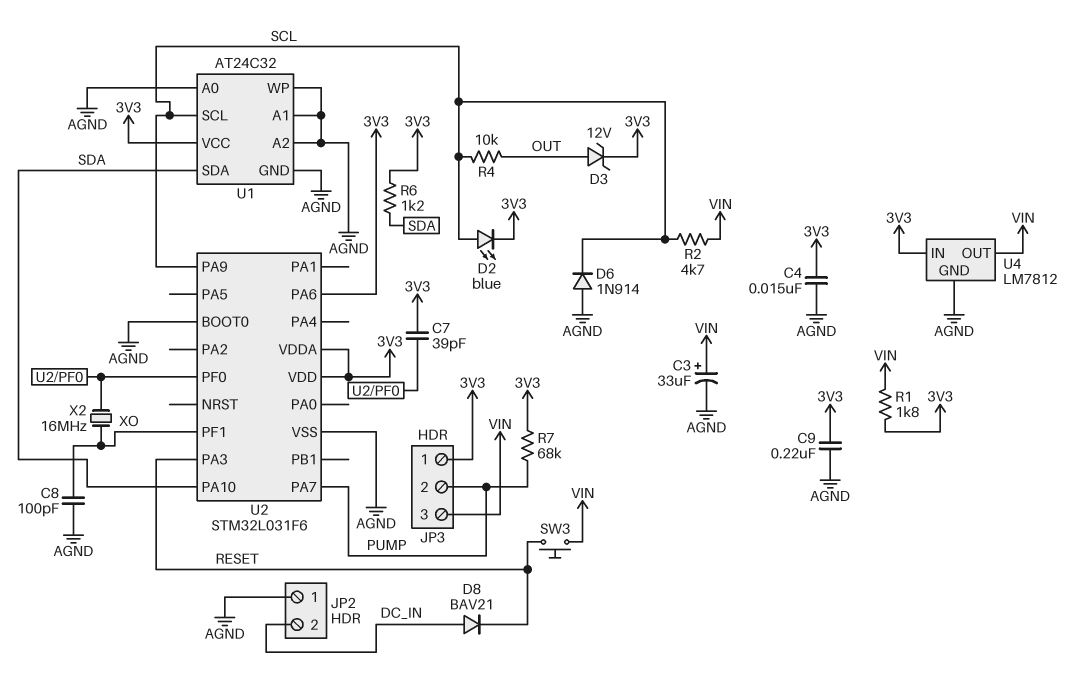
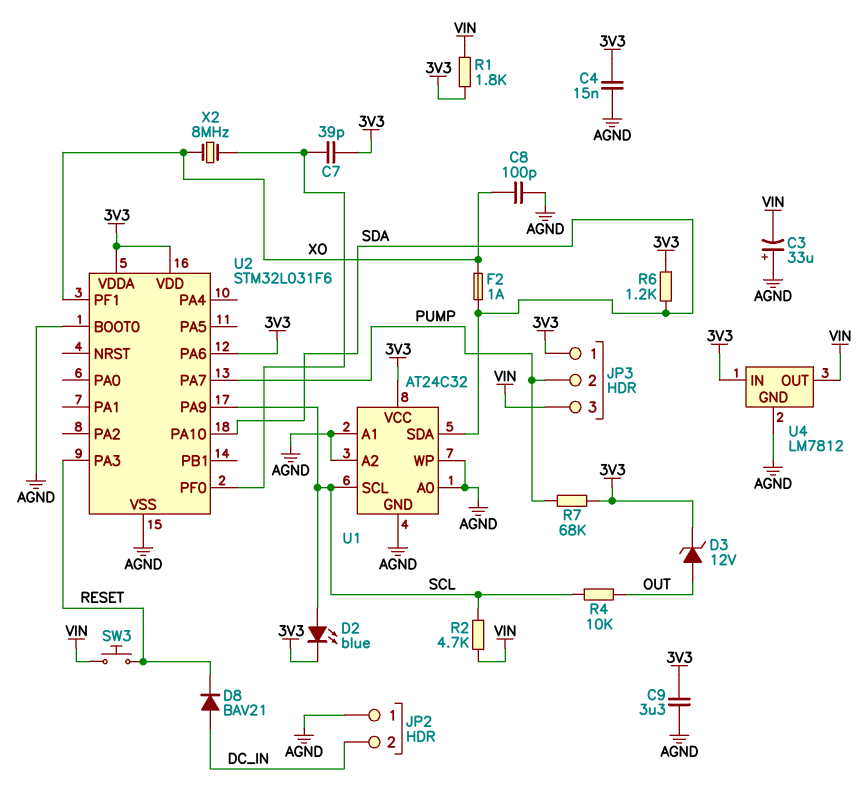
C3: 33uF (plus VIN, minus AGND) -> 33uF (plus AGND, minus VIN)
C9: 220nF (3V3, AGND) -> 3.3uF (3V3, AGND)
D6: diode 1N914 (A AGND, K SCL) -> none
F2: none -> 1A (SDA, XO)
X2: 16MHz (U2/PF0, XO) -> 8MHz (U2/PF0, XO)

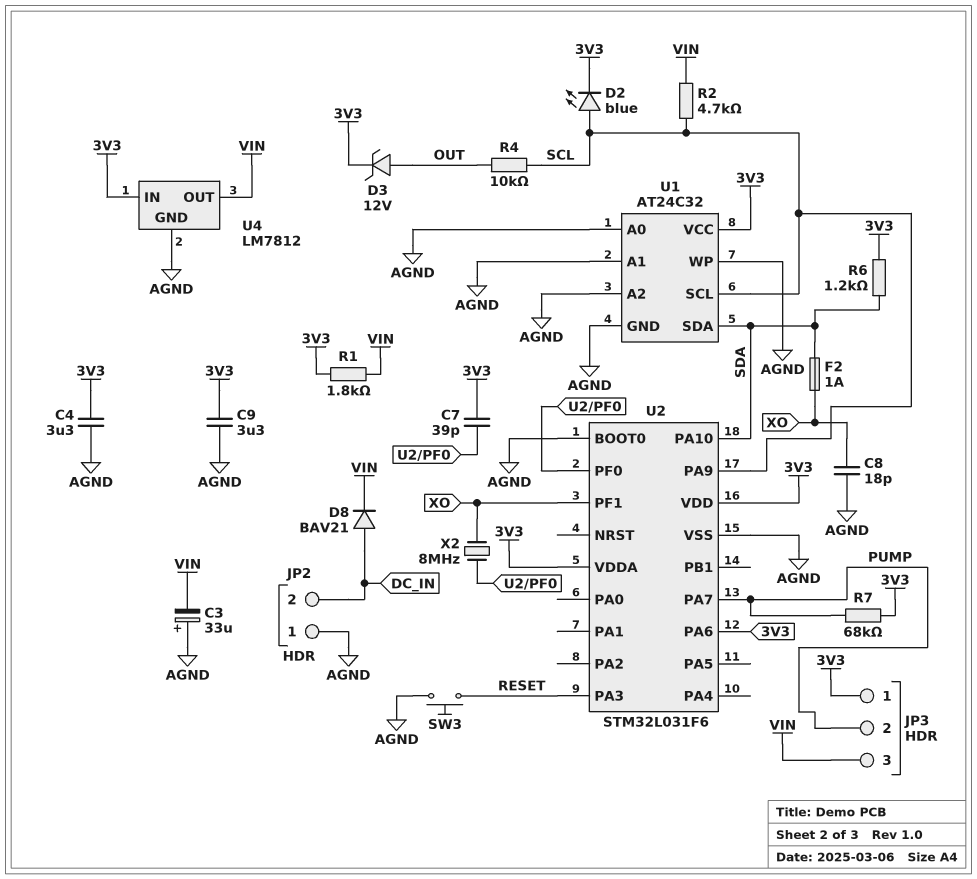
C4: 15nF (3V3, AGND) -> 3.3uF (3V3, AGND)
C8: 100pF (AGND, XO) -> 18pF (AGND, XO)
D8: diode BAV21 (A DC_IN, K RESET) -> diode BAV21 (A DC_IN, K VIN)
SW3: button (RESET, VIN) -> button (AGND, RESET)

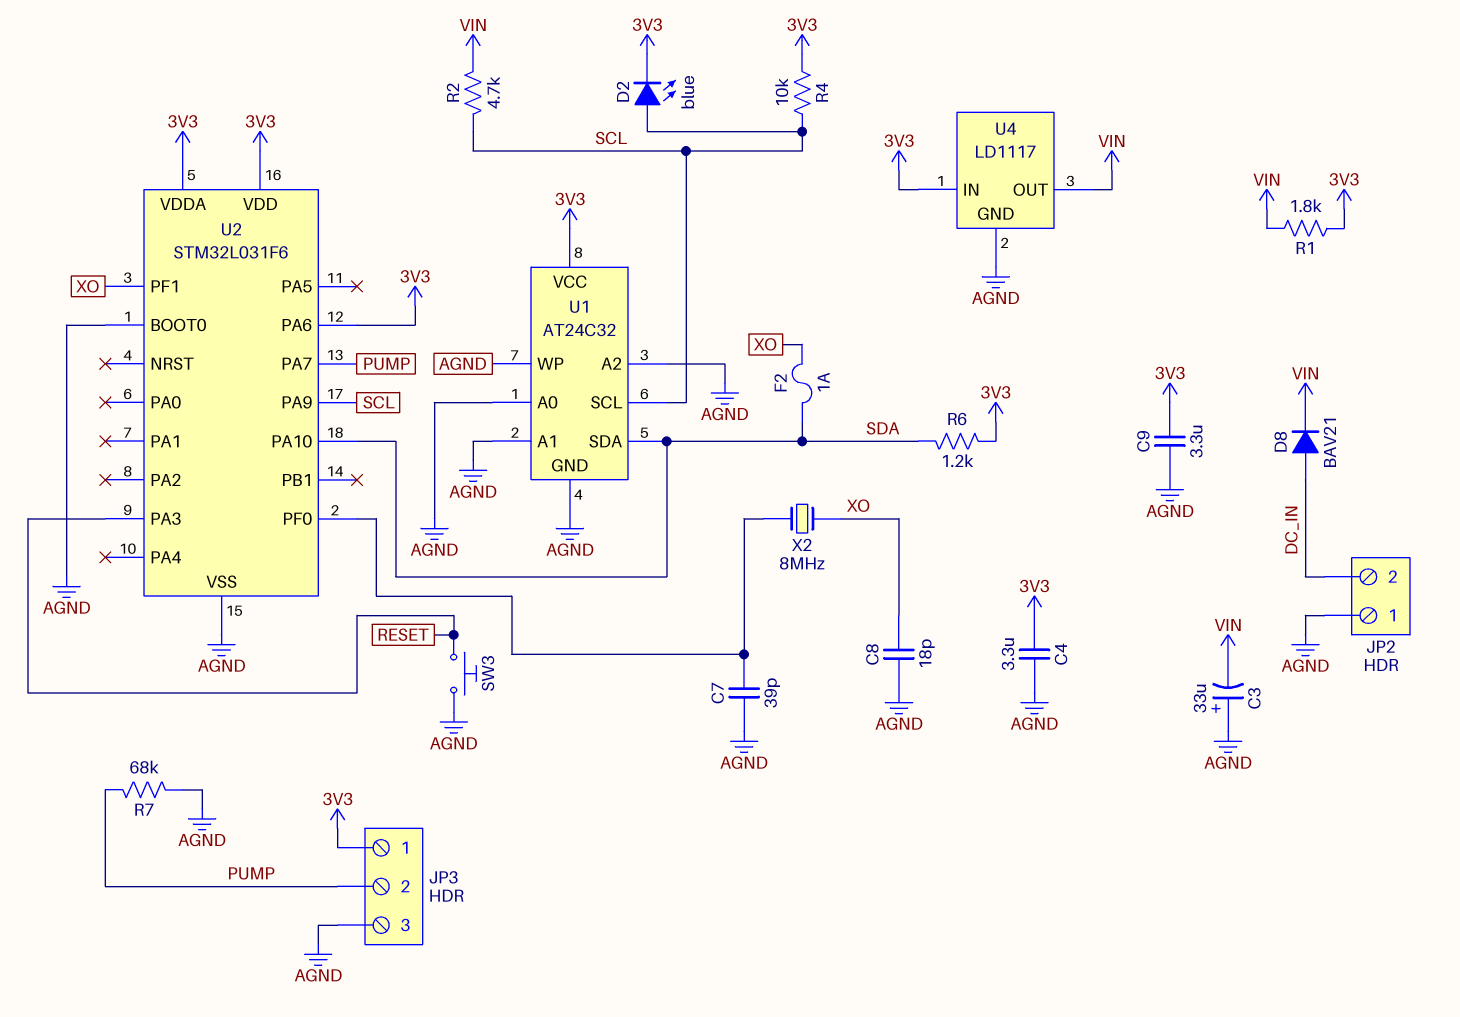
C7: 39pF (3V3, U2/PF0) -> 39pF (AGND, U2/PF0)
D3: zener 12V (A OUT, K 3V3) -> none
JP3 pin 3: VIN -> AGND
R4: 10k (OUT, SCL) -> 10k (3V3, SCL)
R7: 68k (3V3, PUMP) -> 68k (AGND, PUMP)
U4: LM7812 -> LD1117

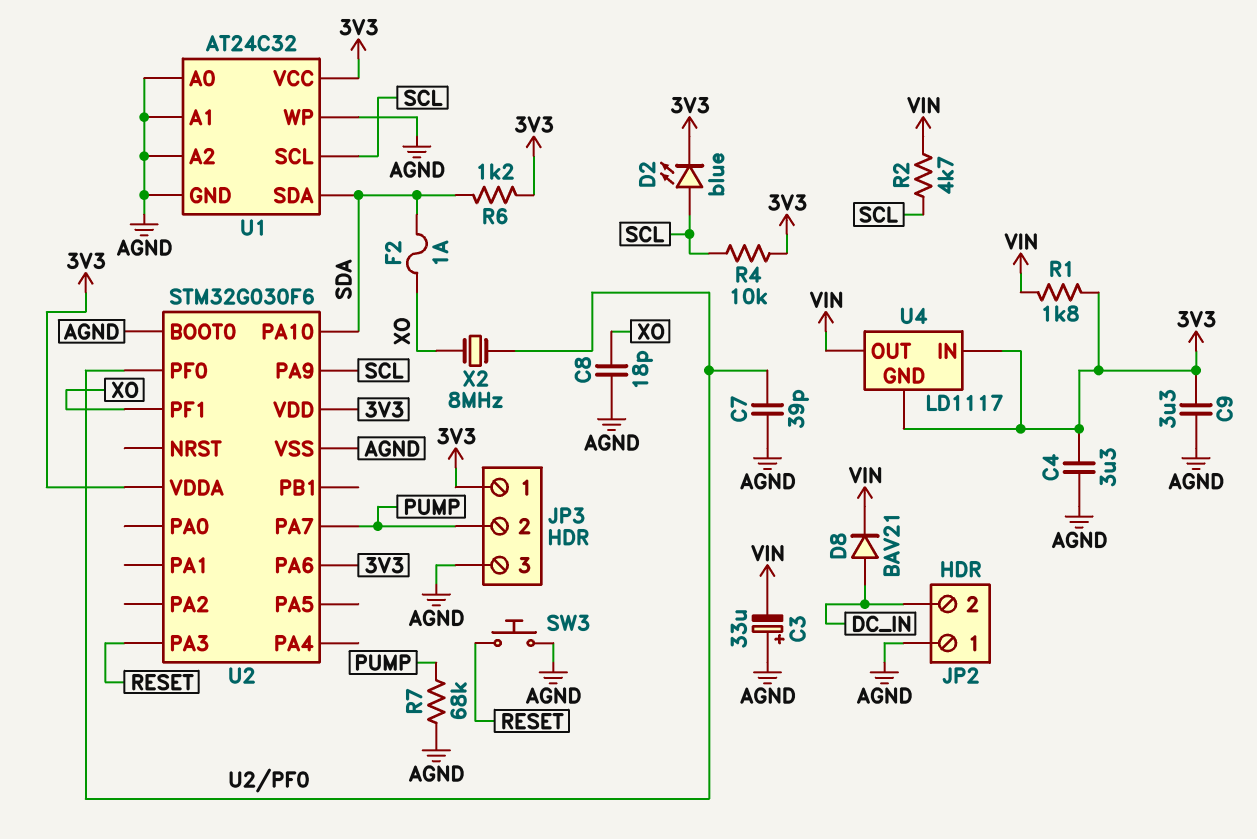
U2: STM32L031F6 -> STM32G030F6
U4 pin GND: AGND -> 3V3

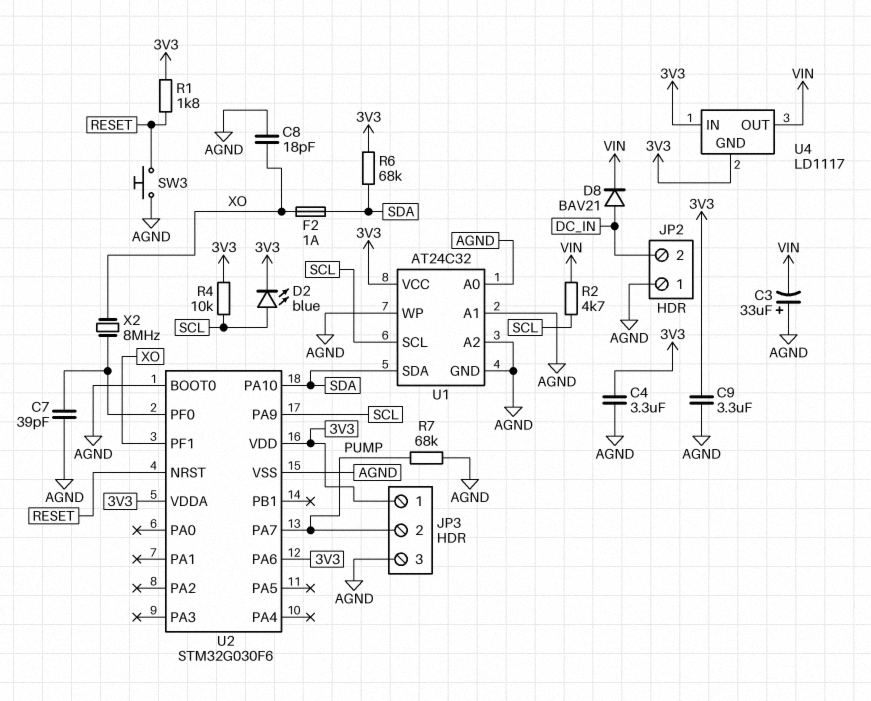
R1: 1.8k (3V3, VIN) -> 1.8k (3V3, RESET)
R6: 1.2k (3V3, SDA) -> 68k (3V3, SDA)
U2 pin NRST: none -> RESET
U2 pin PA3: RESET -> none

